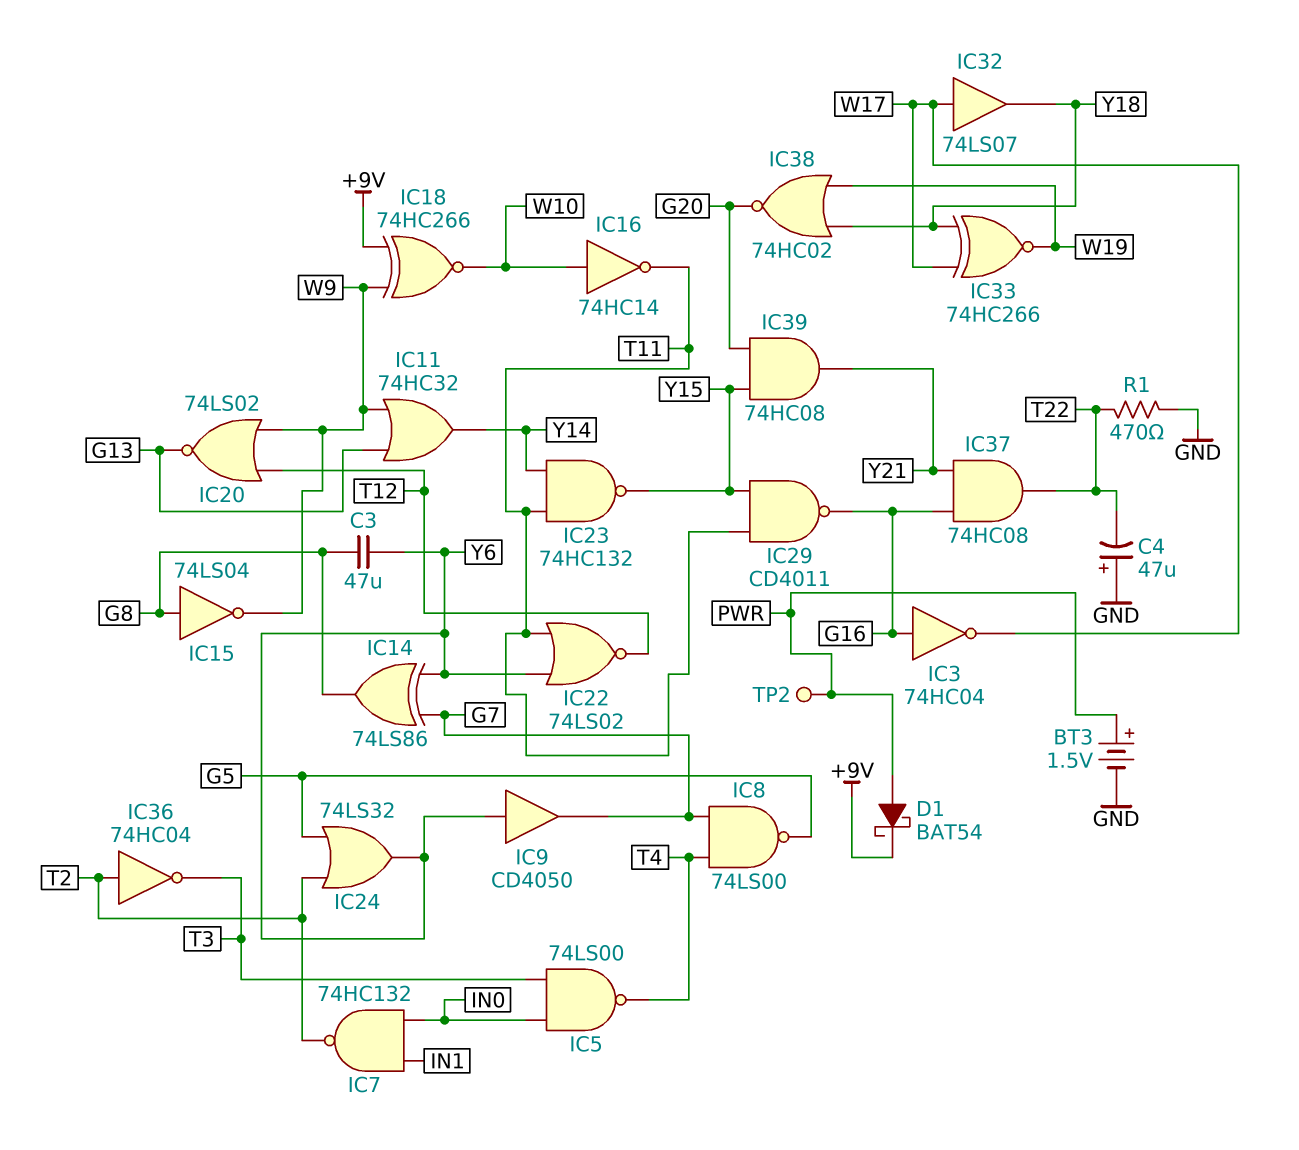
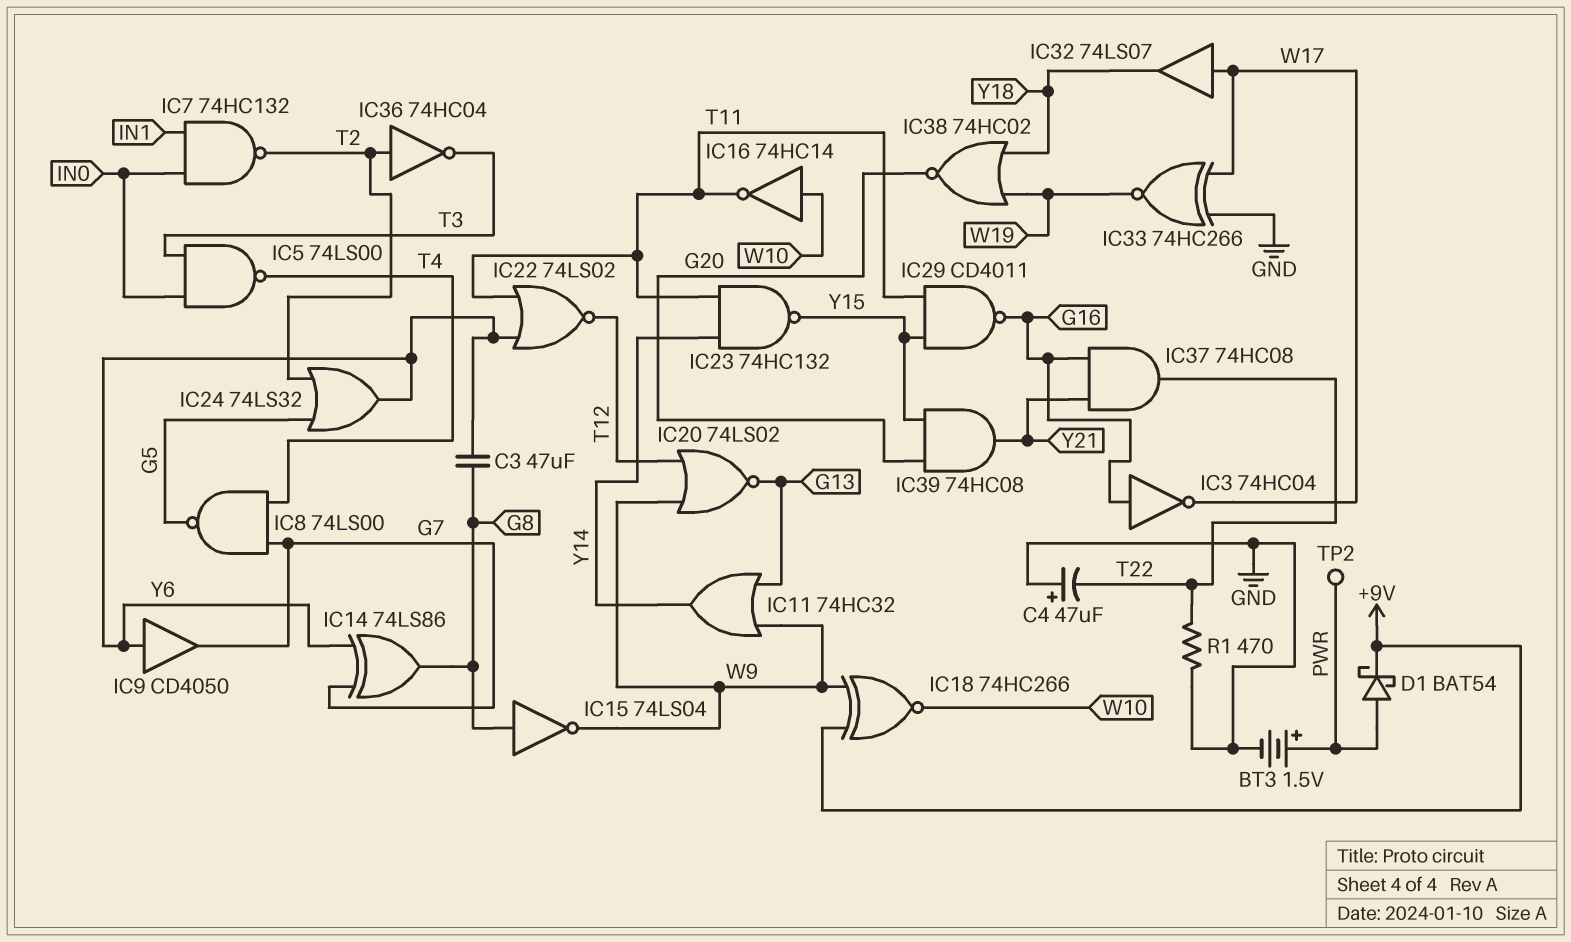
IC33: XNOR 74HC266 (in W17, in Y18, out W19) -> XNOR 74HC266 (in GND, in W17, out W19)

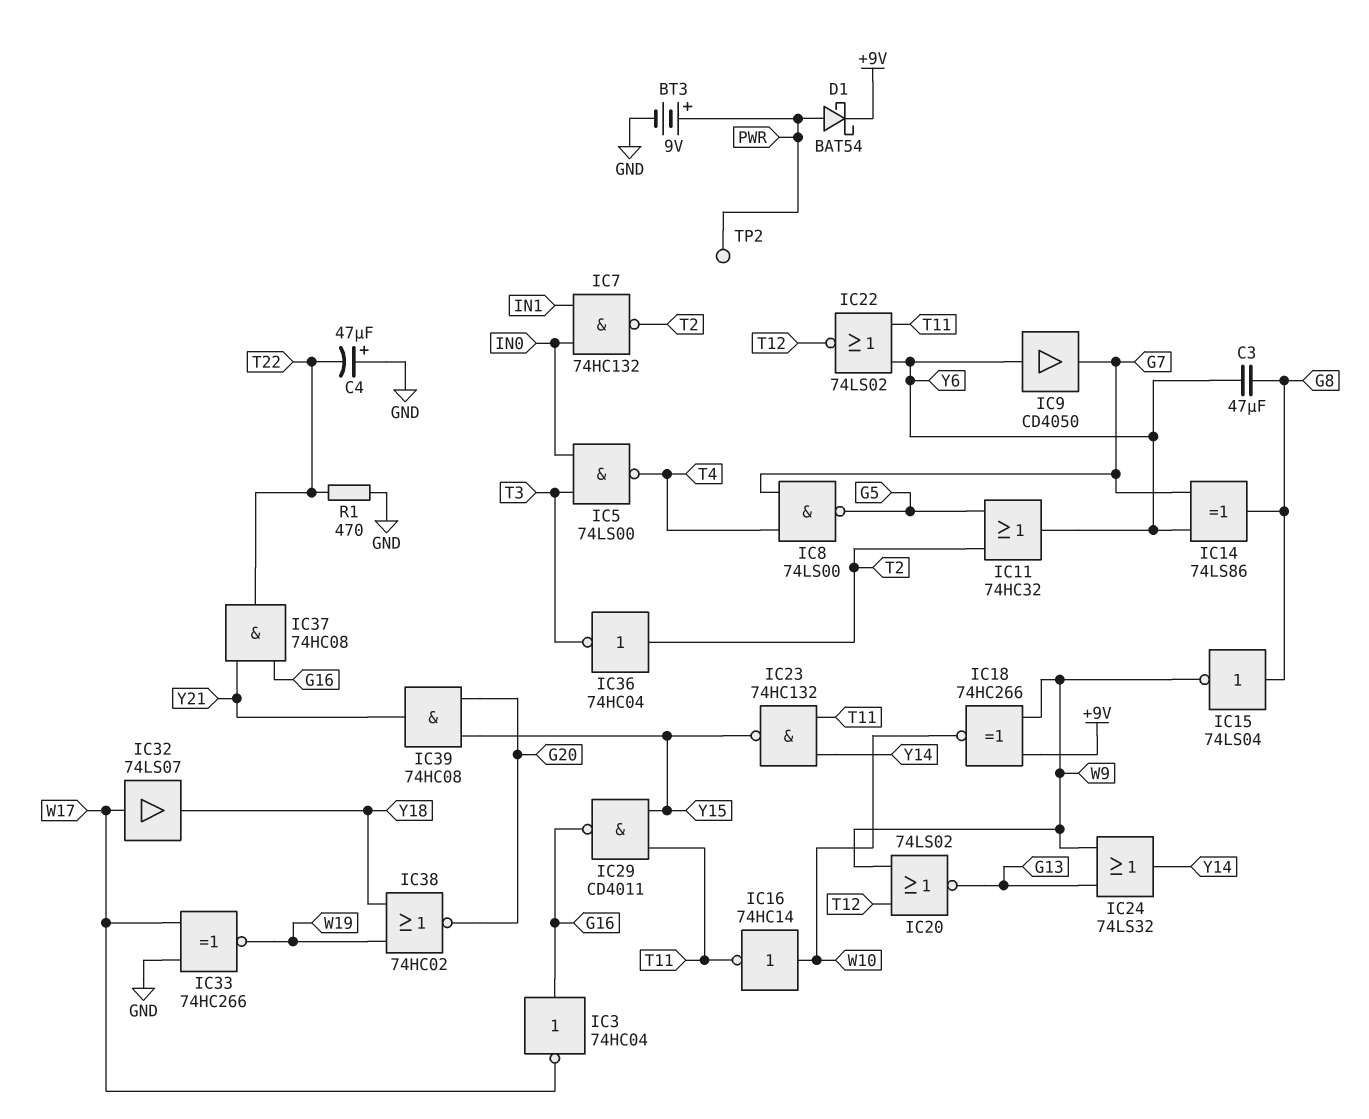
BT3: 1.5V (plus PWR, minus GND) -> 9V (plus PWR, minus GND)
IC11: OR 74HC32 (in G13, in W9, out Y14) -> OR 74HC32 (in G5, in T2, out Y6)
IC24: OR 74LS32 (in G5, in T2, out Y6) -> OR 74LS32 (in G13, in W9, out Y14)

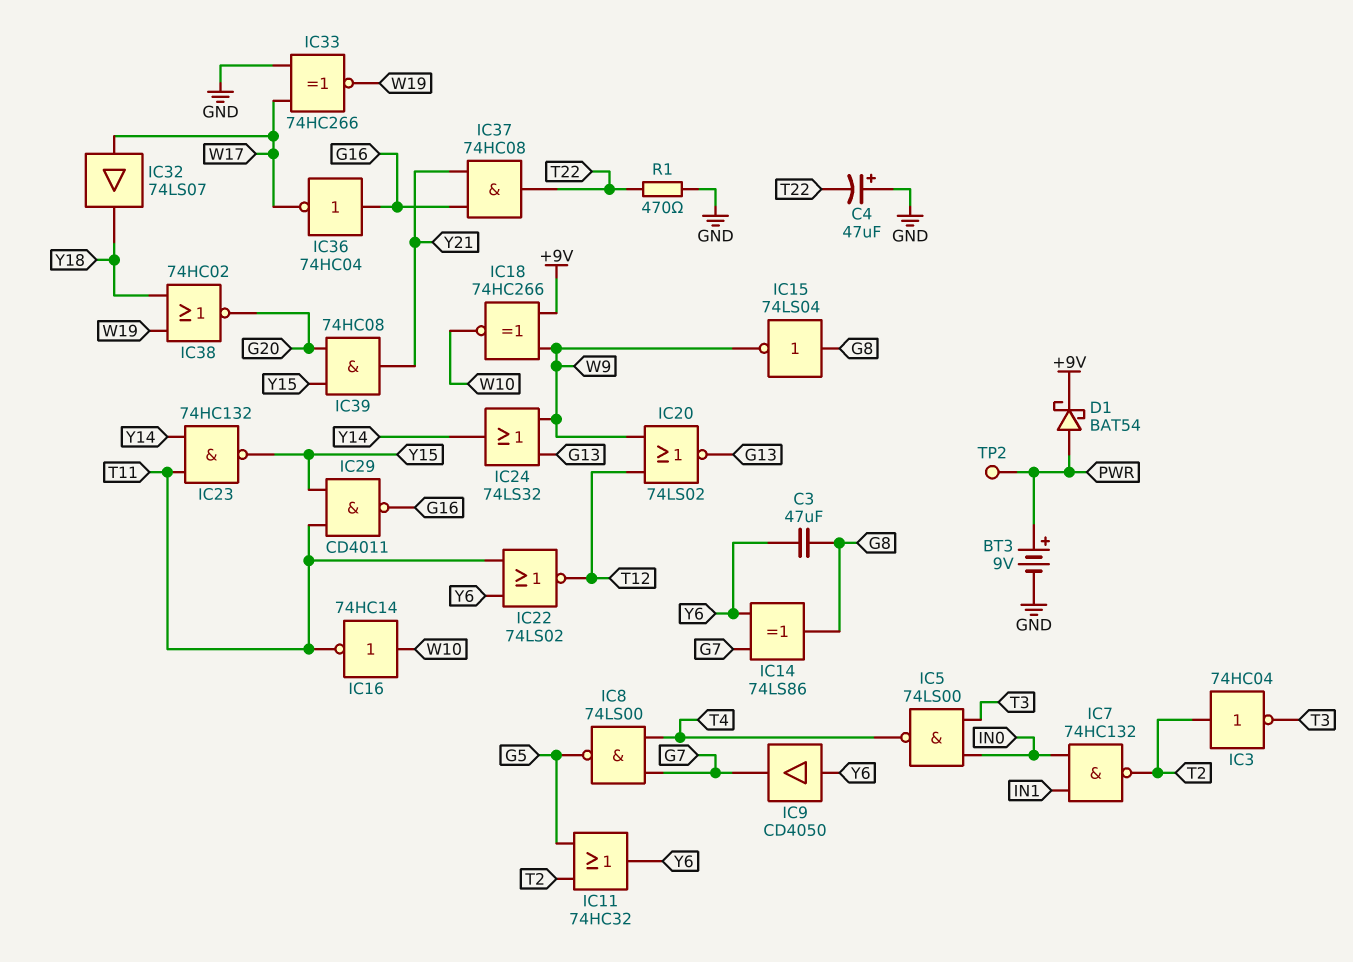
IC3: NOT 74HC04 (in G16, out W17) -> NOT 74HC04 (in T2, out T3)
IC36: NOT 74HC04 (in T2, out T3) -> NOT 74HC04 (in G16, out W17)

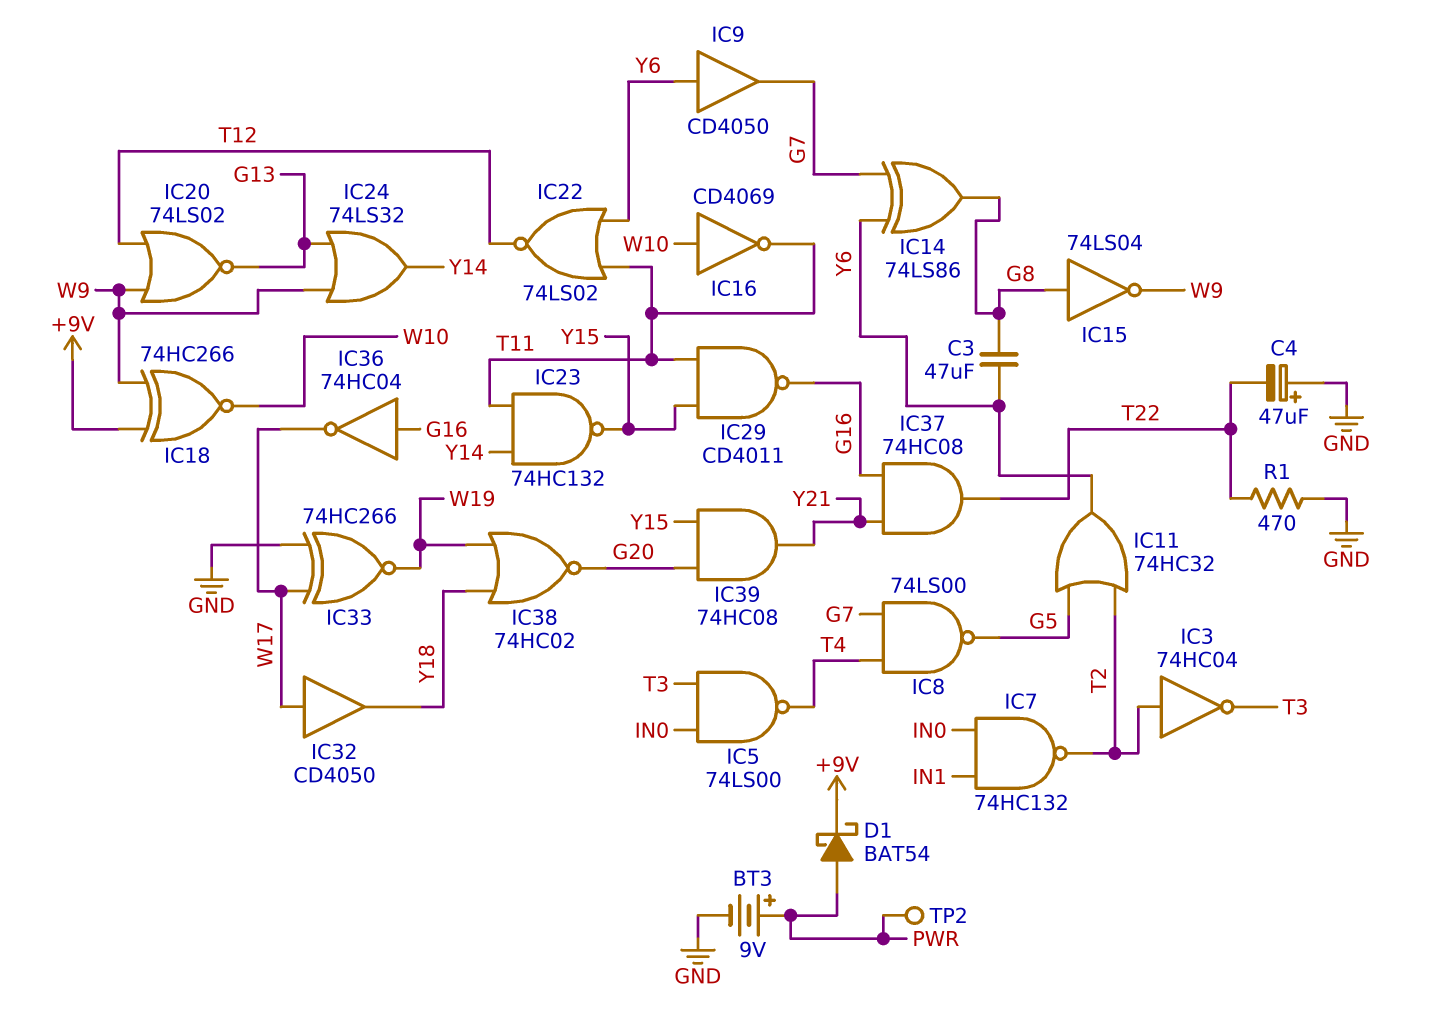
IC16: NOT 74HC14 (in W10, out T11) -> NOT CD4069 (in W10, out T11)
IC32: buffer 74LS07 (in W17, out Y18) -> buffer CD4050 (in W17, out Y18)

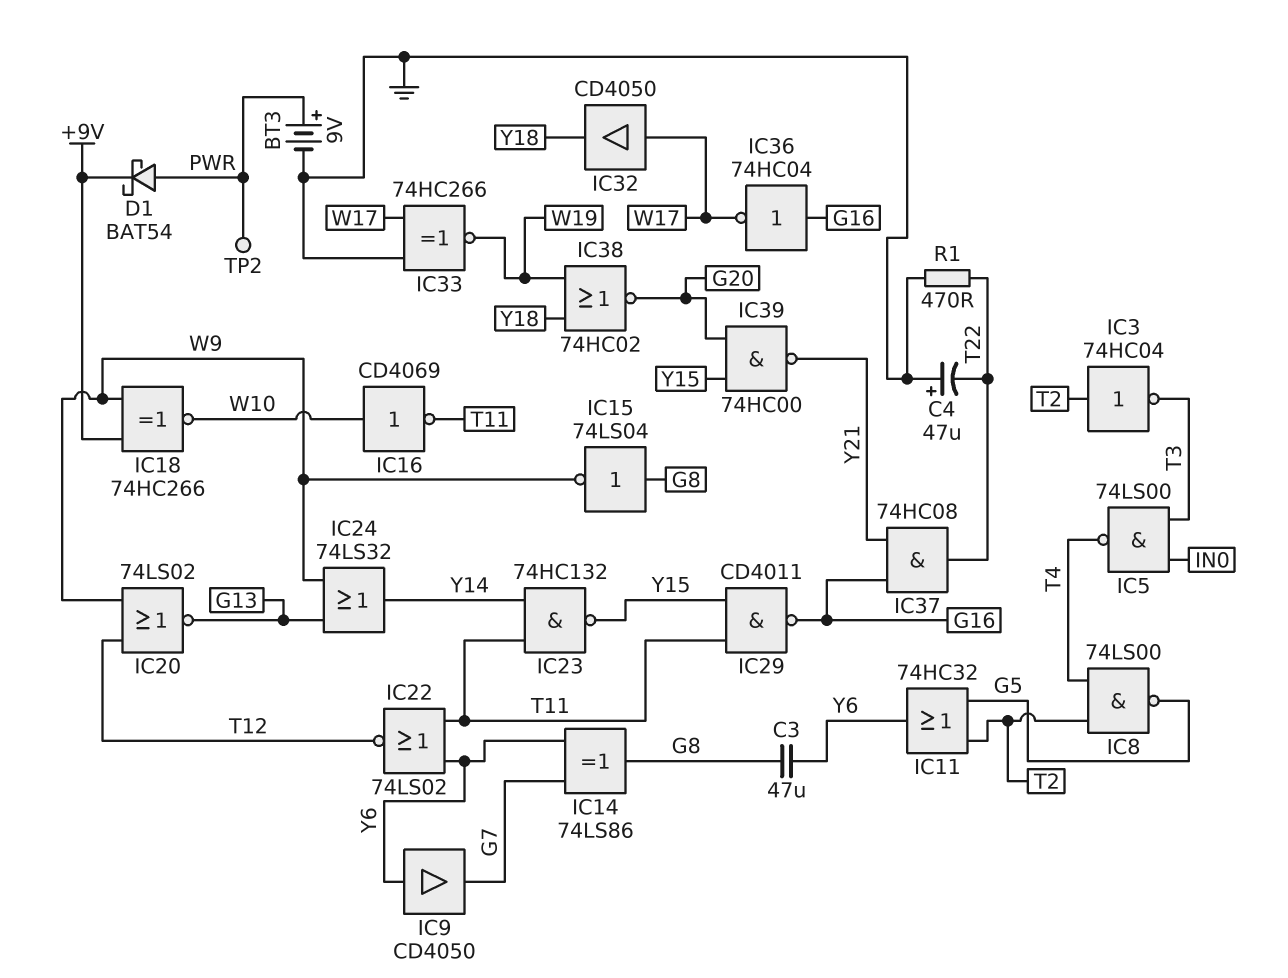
IC7: NAND 74HC132 (in IN0, in IN1, out T2) -> none
IC8: NAND 74LS00 (in G7, in T4, out G5) -> NAND 74LS00 (in T2, in T4, out G5)
IC39: AND 74HC08 (in G20, in Y15, out Y21) -> NAND 74HC00 (in G20, in Y15, out Y21)

